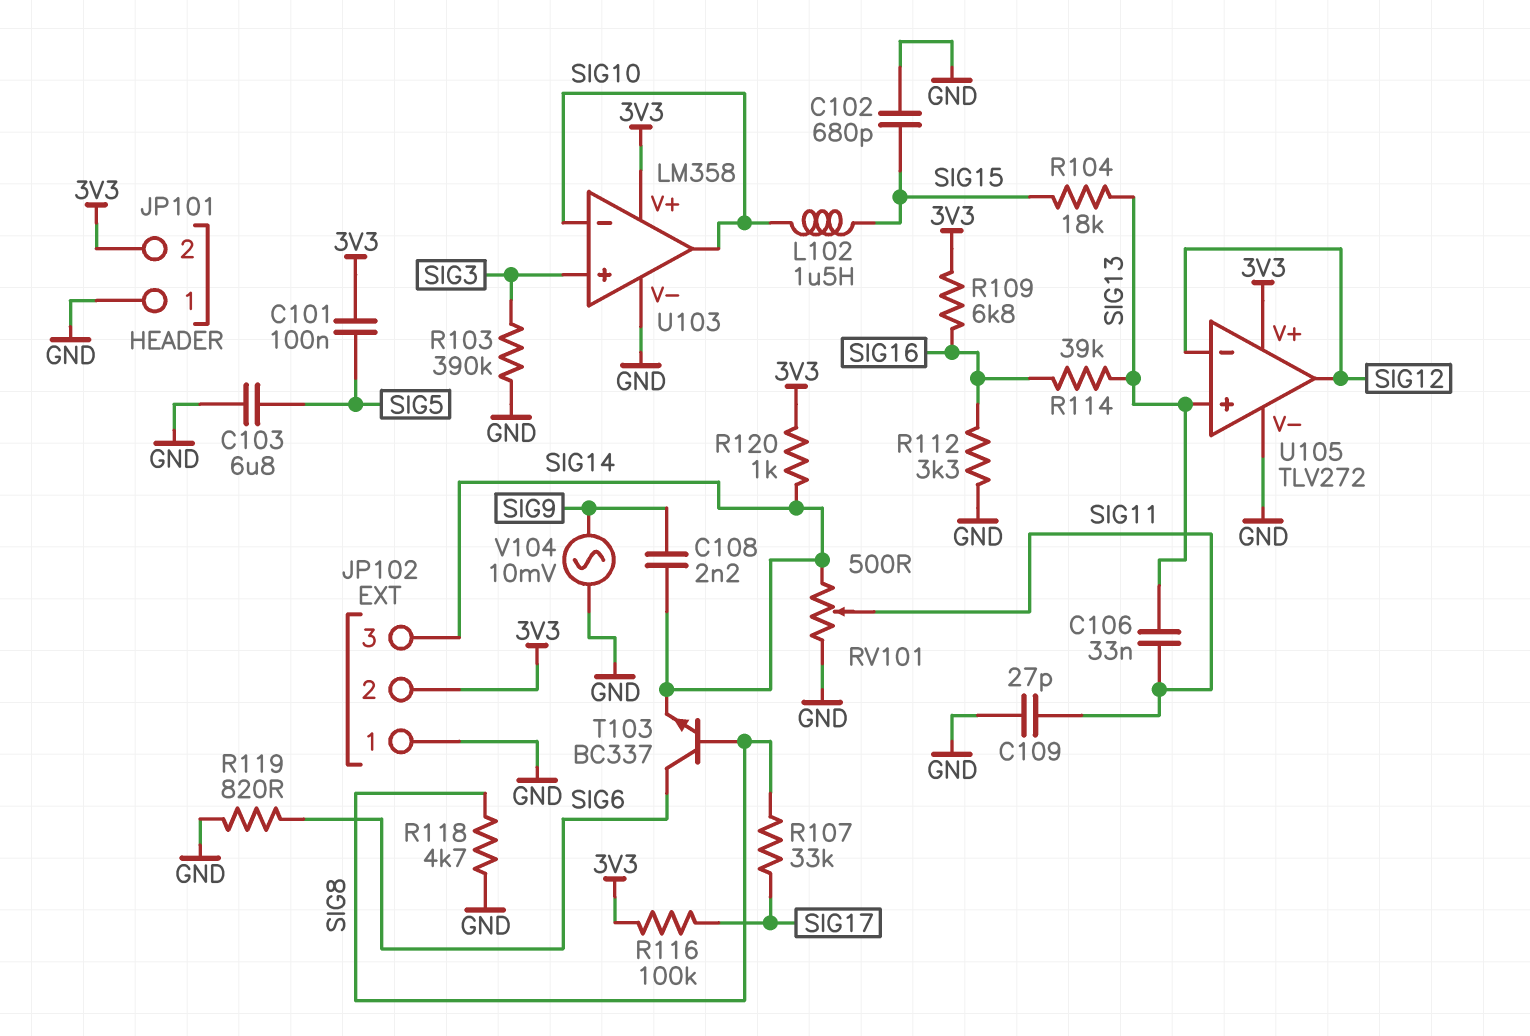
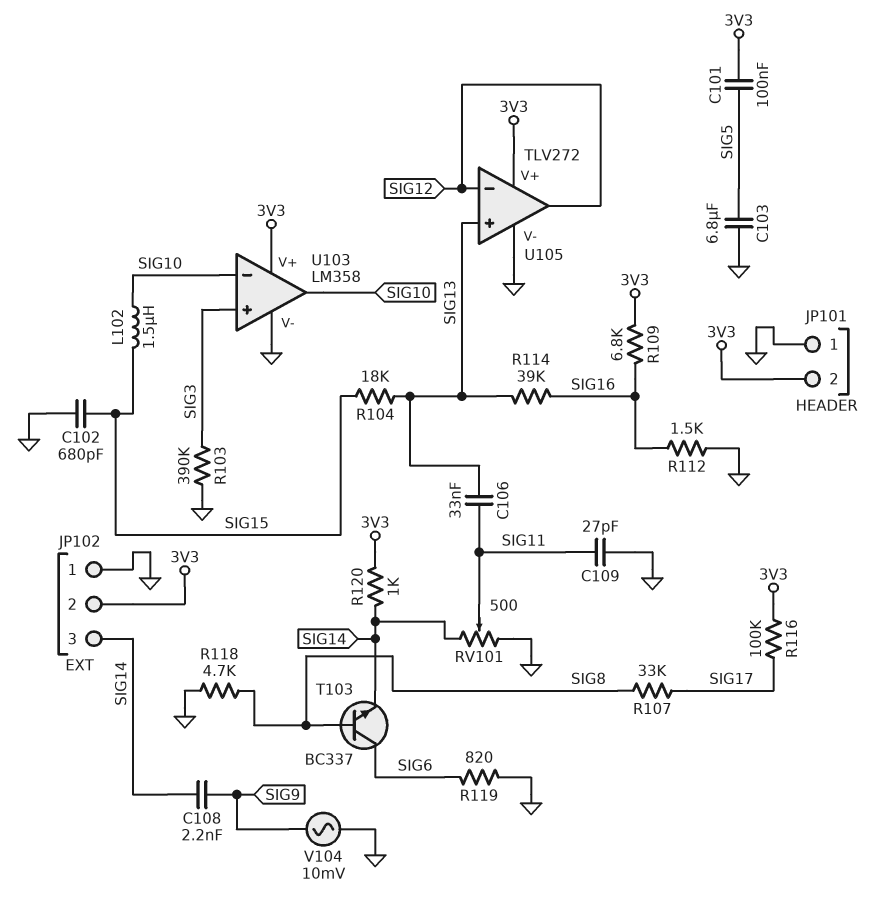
R112: 3.3k (GND, SIG16) -> 1.5k (GND, SIG16)

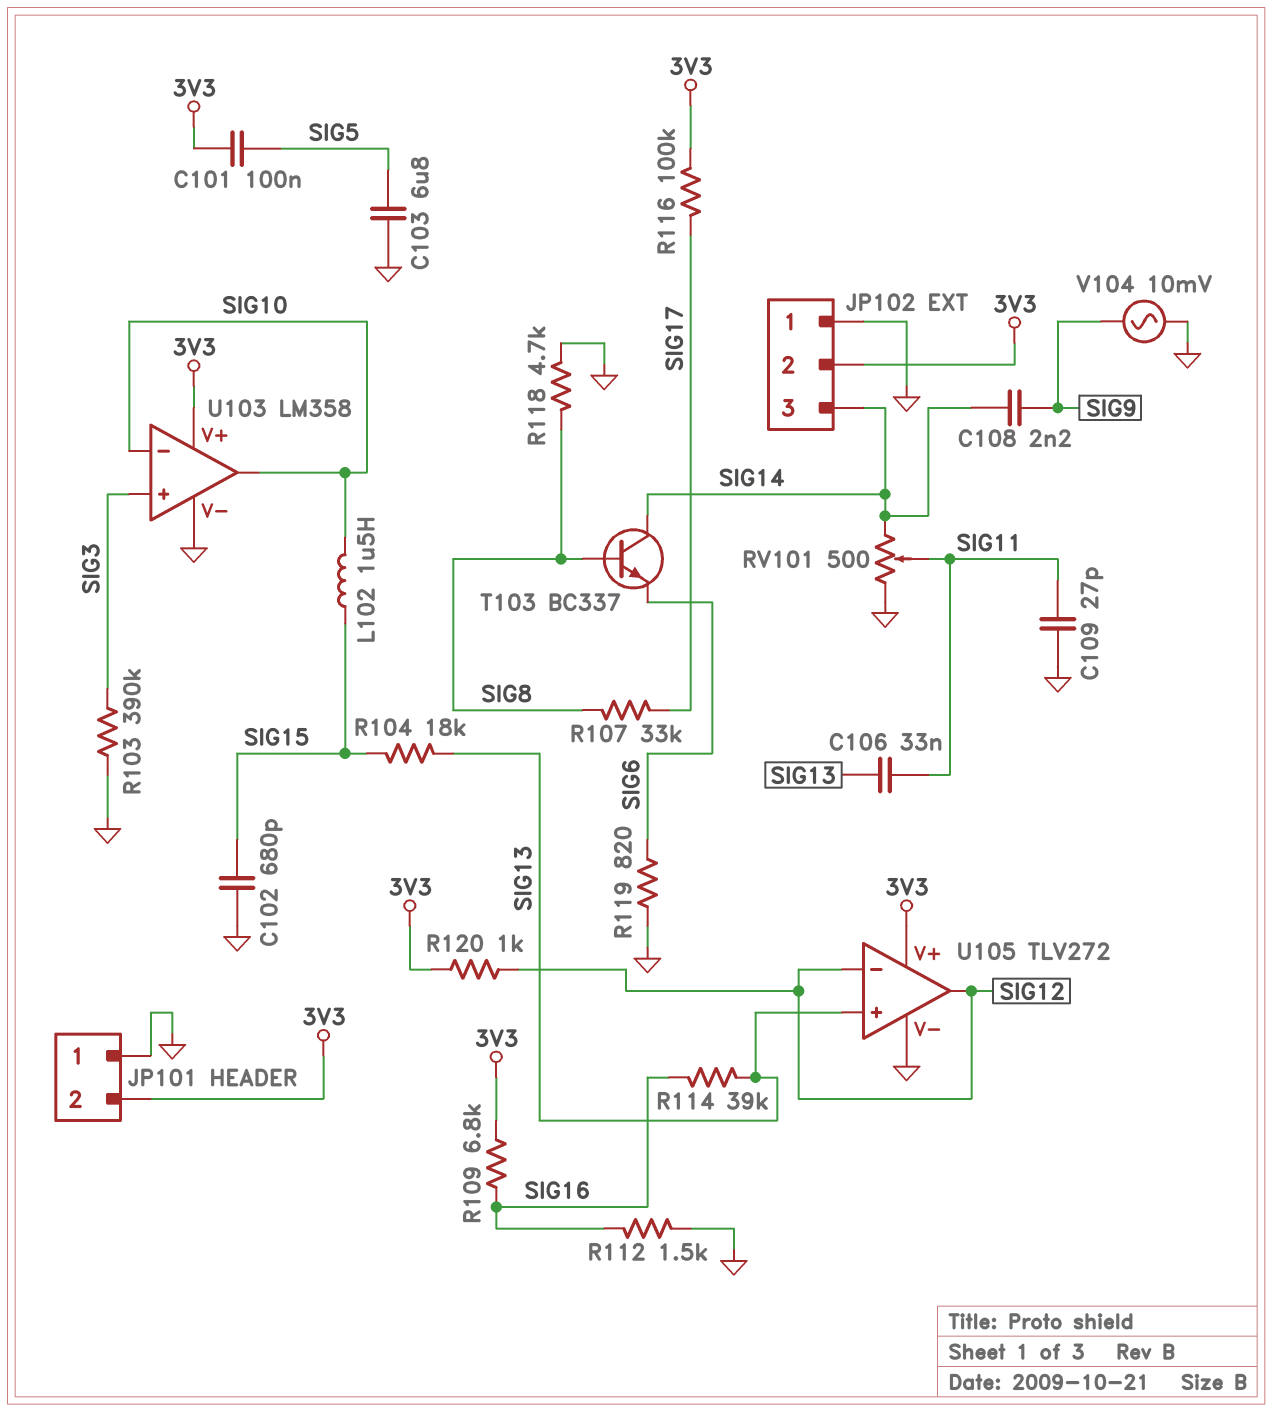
R120: 1k (3V3, SIG14) -> 1k (3V3, SIG12)
T103: NPN BC337 (B SIG8, C SIG6, E SIG14) -> NPN BC337 (B SIG8, C SIG14, E SIG6)

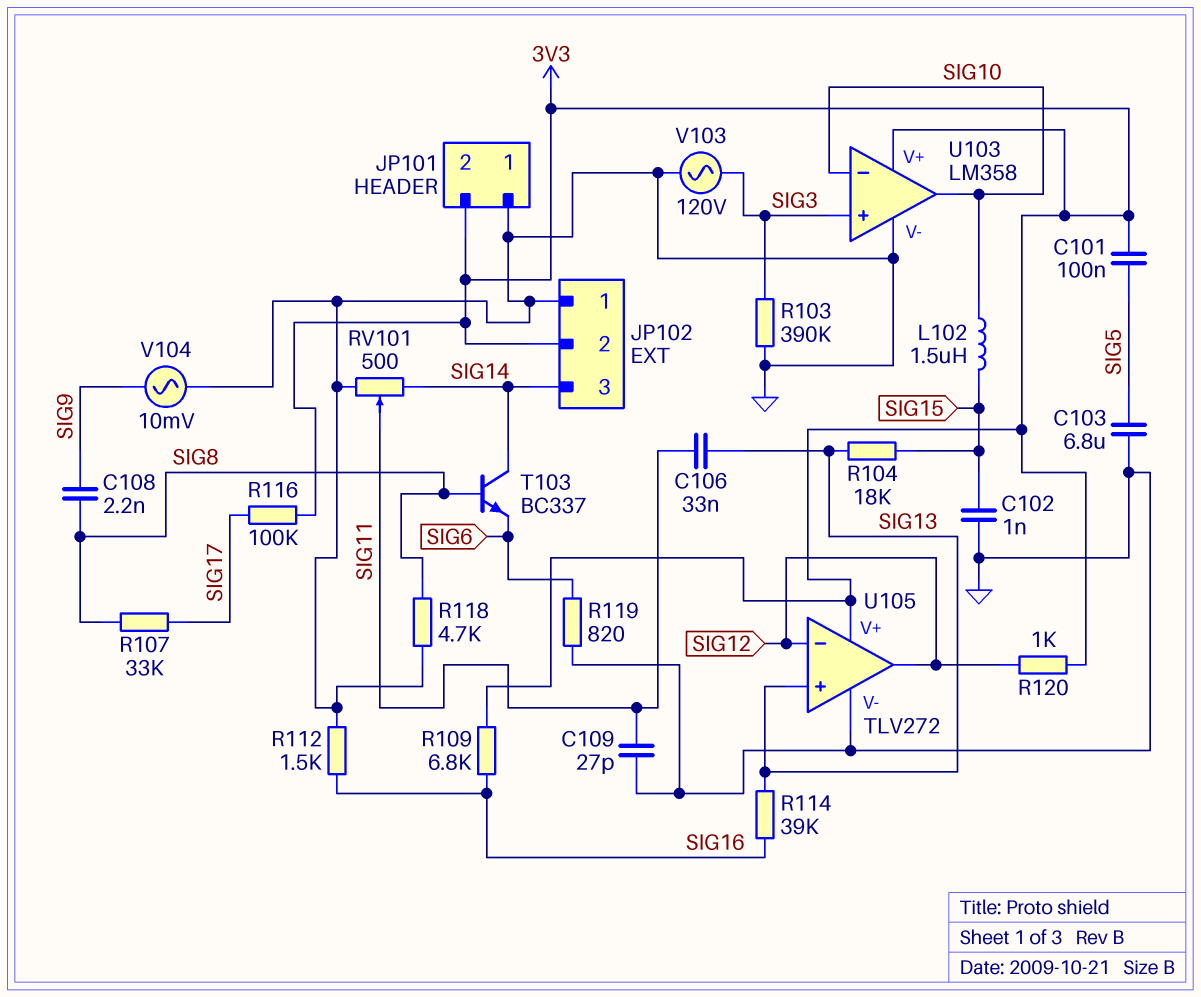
C102: 680pF (GND, SIG15) -> 1nF (GND, SIG15)
C108: 2.2nF (SIG9, SIG14) -> 2.2nF (SIG8, SIG9)
V103: none -> AC 120V (GND, SIG3)

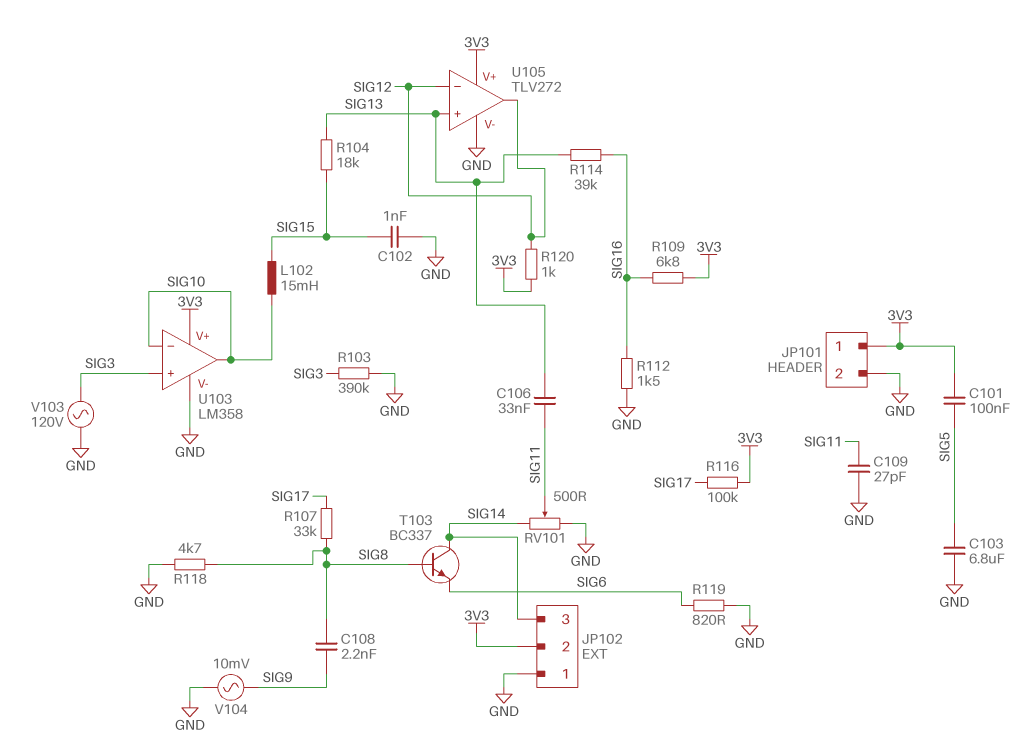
JP101 pin 1: GND -> 3V3
JP101 pin 2: 3V3 -> GND
L102: 1.5uH (SIG10, SIG15) -> 15mH (SIG10, SIG15)

